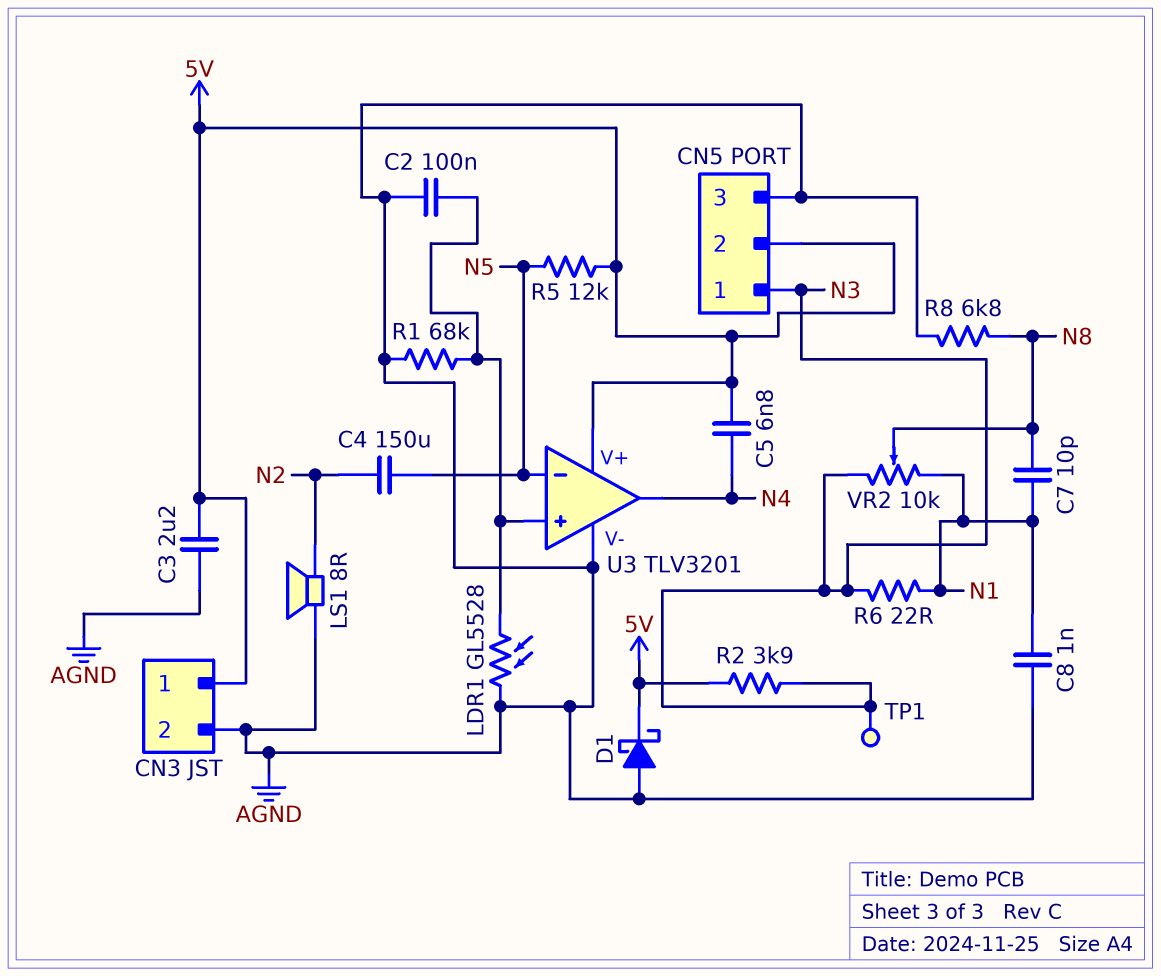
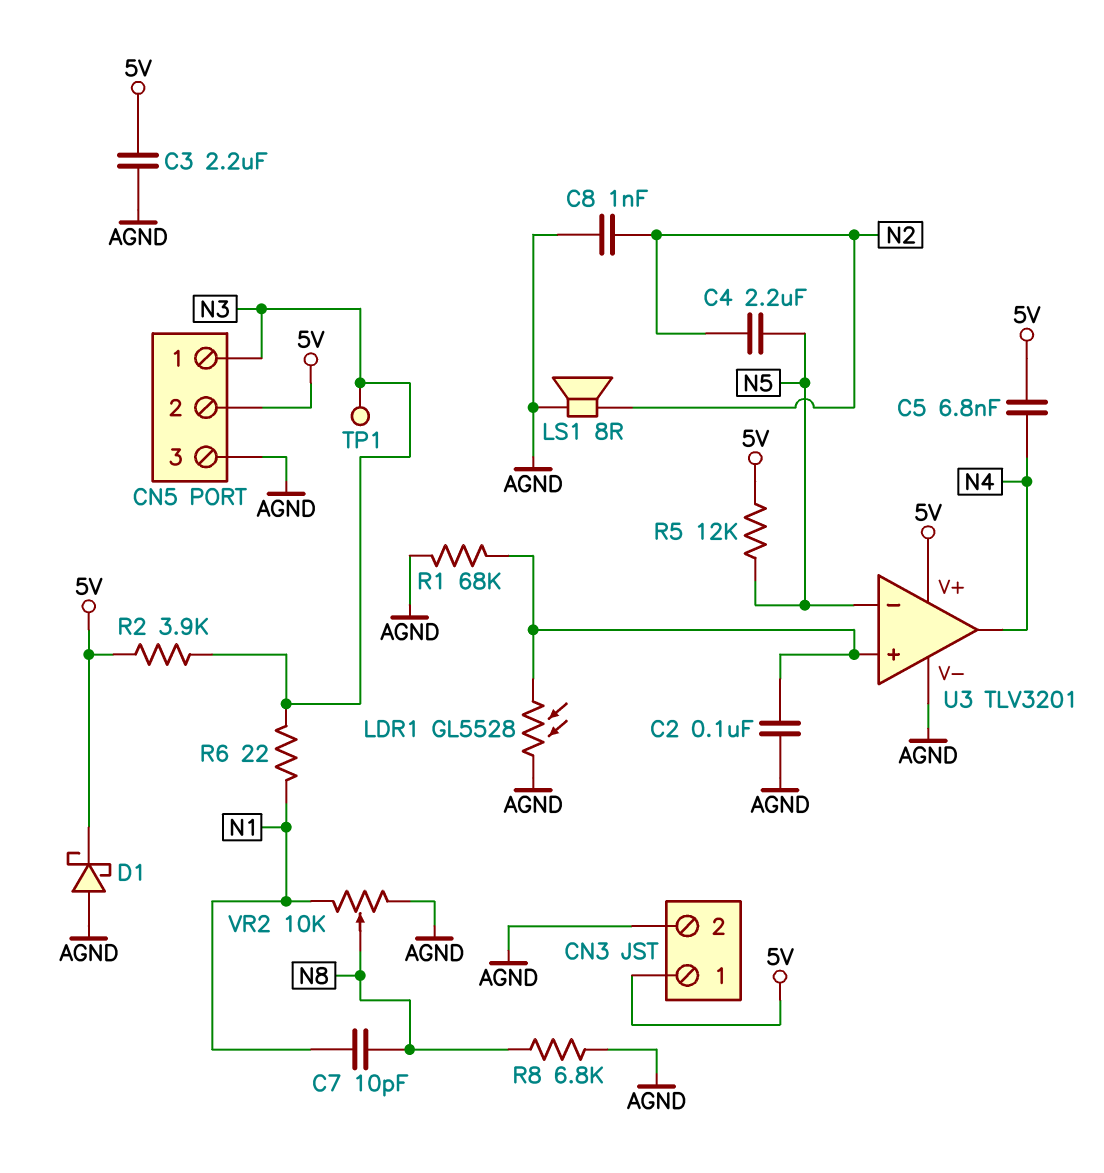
C4: 150uF (N2, N5) -> 2.2uF (N2, N5)
C8: 1nF (AGND, N1) -> 1nF (AGND, N2)
VR2: 10k (N1, N3, wiper N8) -> 10k (AGND, N1, wiper N8)

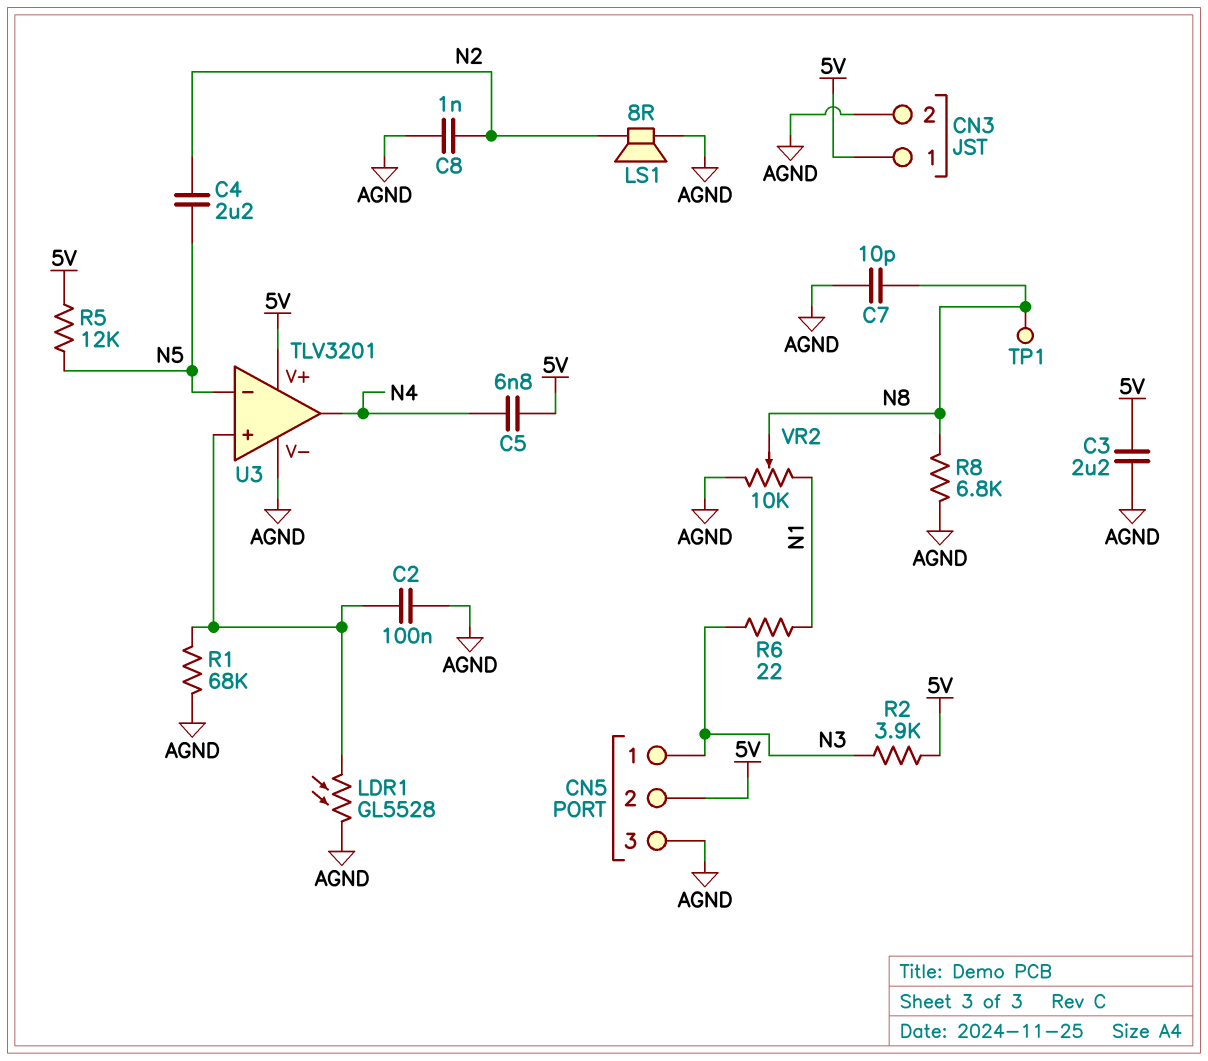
C7: 10pF (N1, N8) -> 10pF (AGND, N8)
D1: schottky (A AGND, K 5V) -> none
TP1: test point (N3) -> test point (N8)

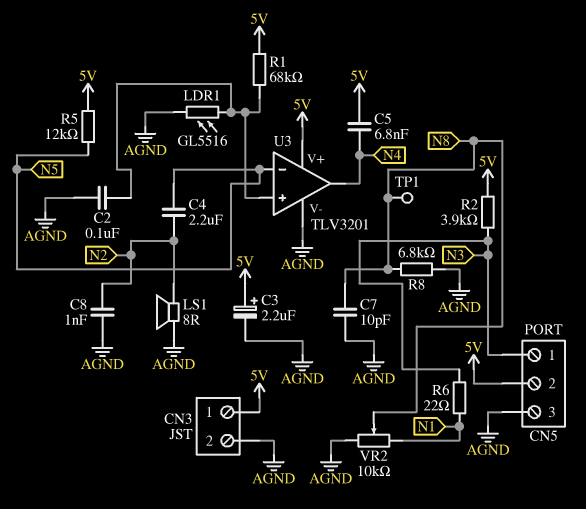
C3: 2.2uF (5V, AGND) -> 2.2uF (plus 5V, minus AGND)
LDR1: GL5528 (AGND, U3/in+) -> GL5516 (AGND, U3/in+)
R1: 68k (AGND, U3/in+) -> 68k (5V, U3/in+)

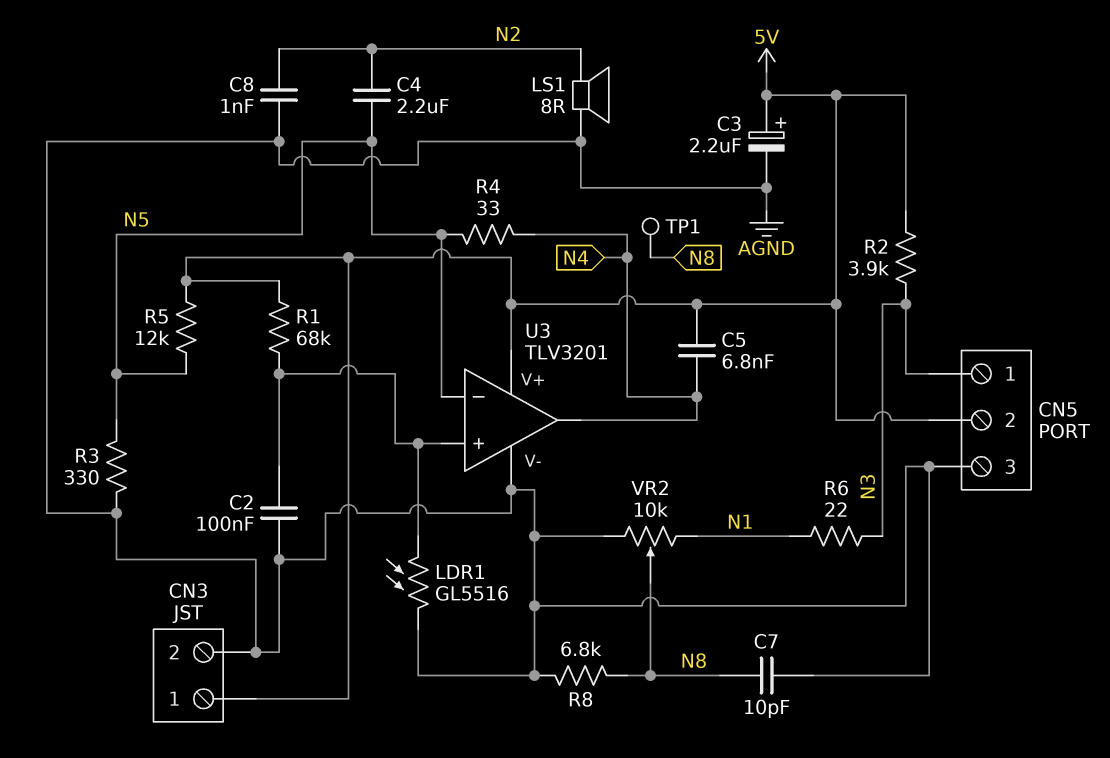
R3: none -> 330 (AGND, N5)
R4: none -> 33 (N4, N5)

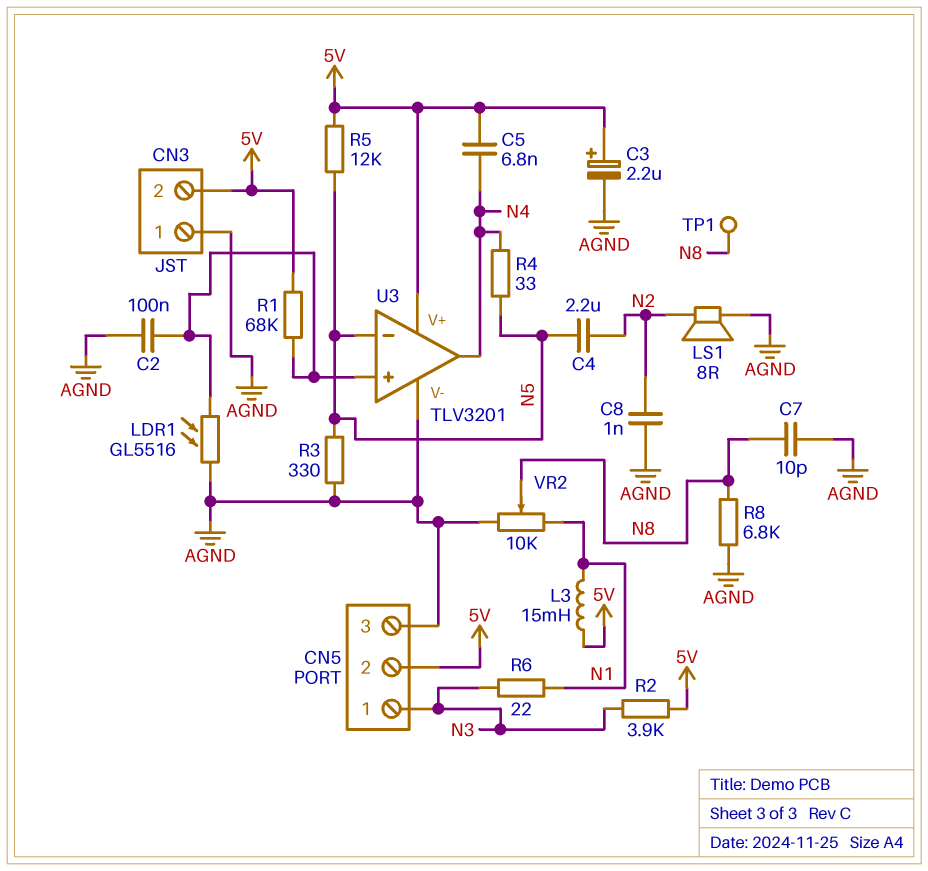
CN3 pin 1: 5V -> AGND
CN3 pin 2: AGND -> 5V
L3: none -> 15mH (5V, N1)

